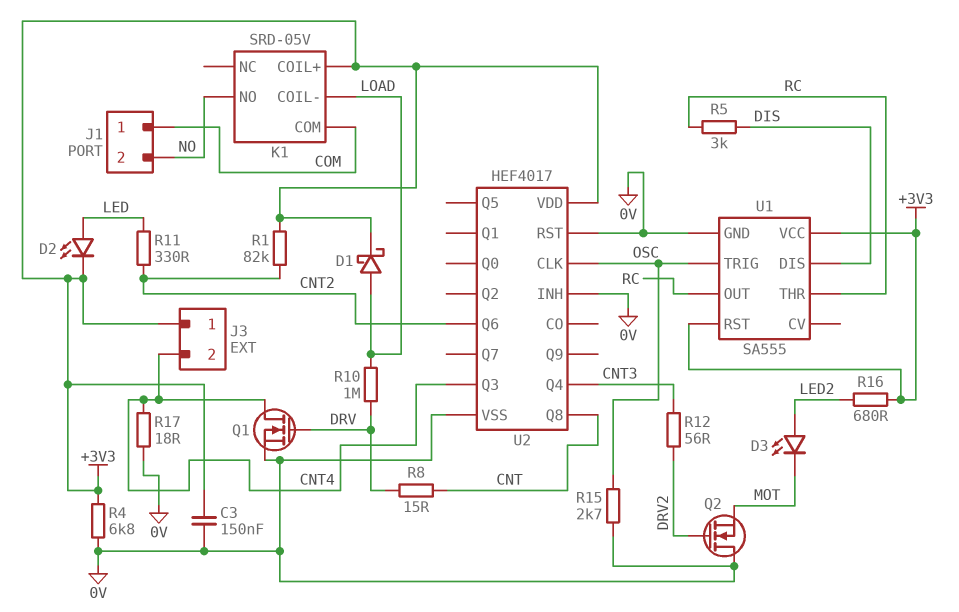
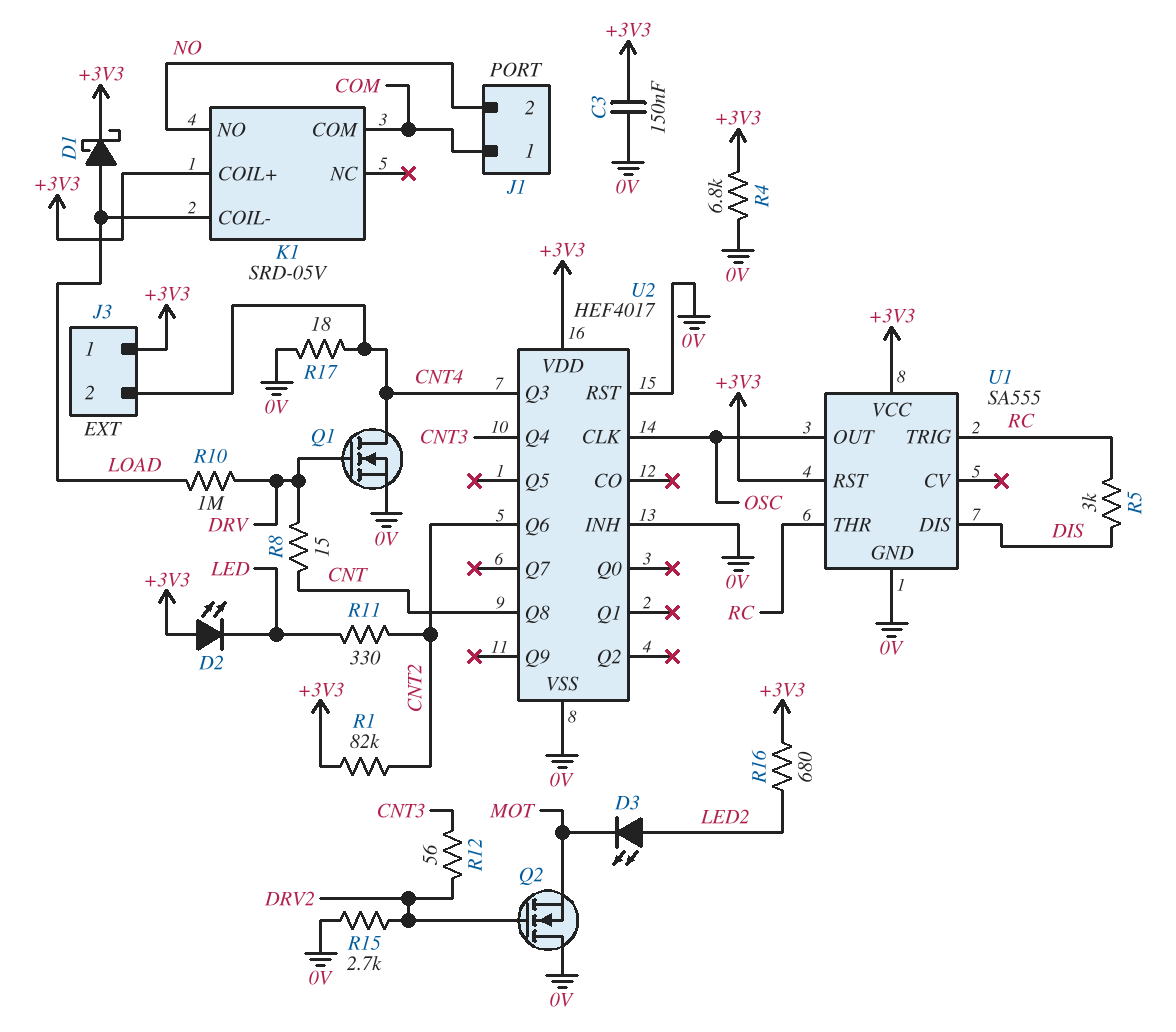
D2: LED (A LED, K +3V3) -> LED (A +3V3, K LED)
R15: 2.7k (0V, OSC) -> 2.7k (0V, DRV2)
U1 pin OUT: RC -> OSC
U1 pin TRIG: OSC -> RC

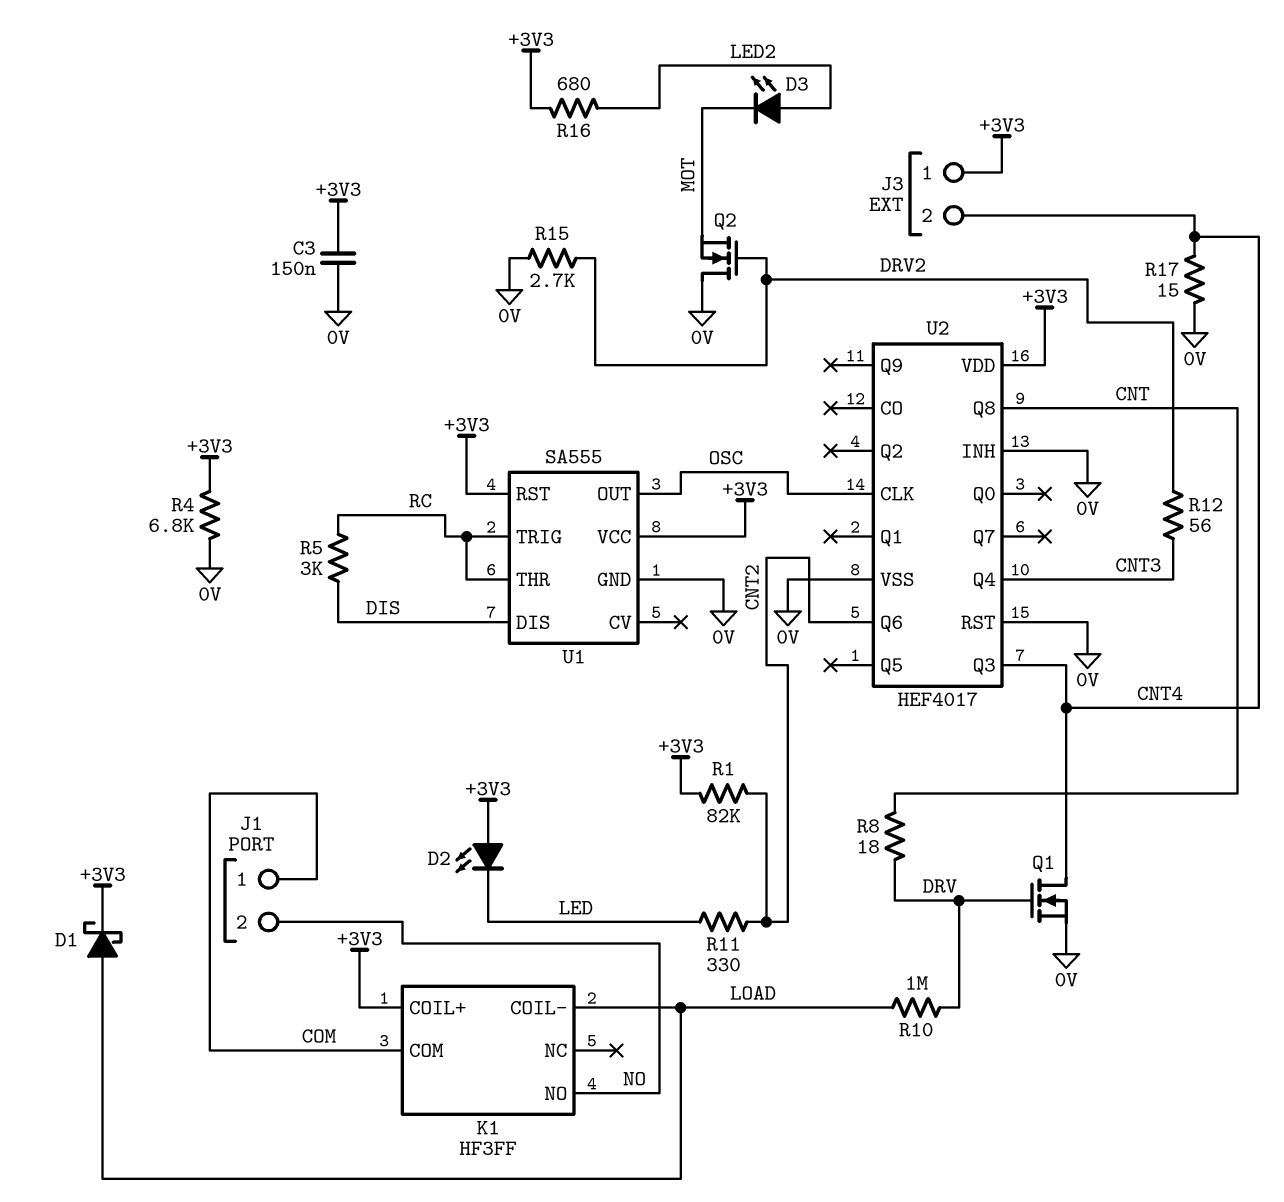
K1: SRD-05V -> HF3FF
R8: 15 (CNT, DRV) -> 18 (CNT, DRV)
R17: 18 (0V, CNT4) -> 15 (0V, CNT4)

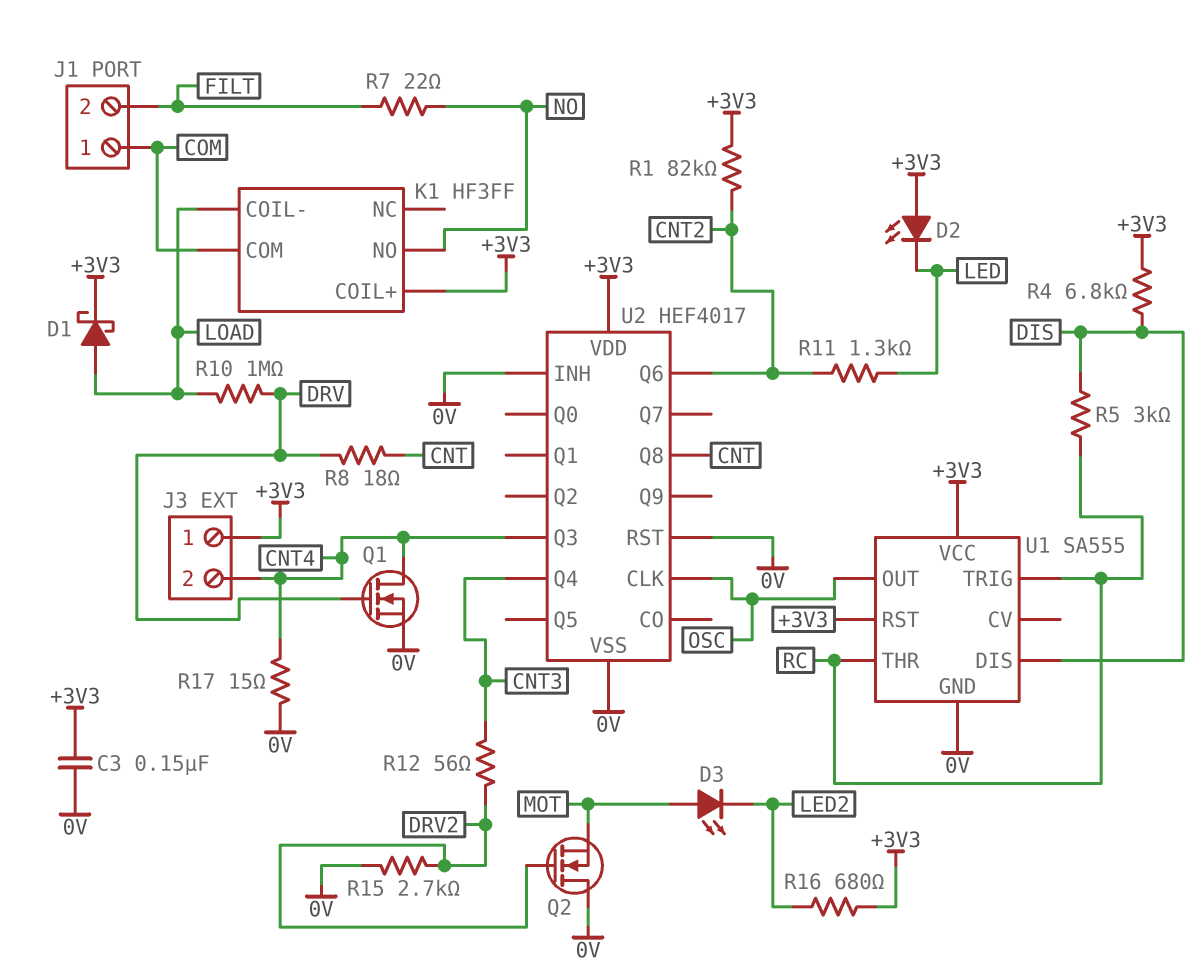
D3: LED (A LED2, K MOT) -> LED (A MOT, K LED2)
J1 pin 2: NO -> FILT
R4: 6.8k (+3V3, 0V) -> 6.8k (+3V3, DIS)
R7: none -> 22 (FILT, NO)
R11: 330 (CNT2, LED) -> 1.3k (CNT2, LED)

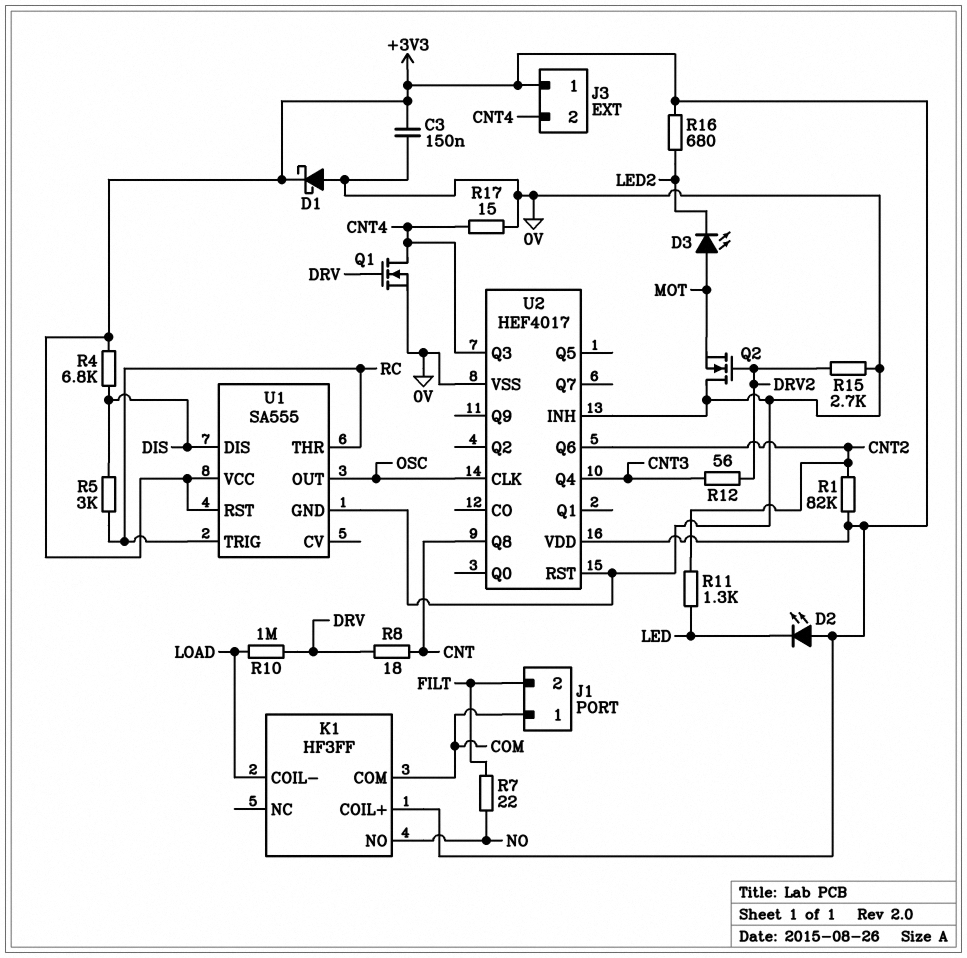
D1: schottky (A LOAD, K +3V3) -> schottky (A 0V, K +3V3)

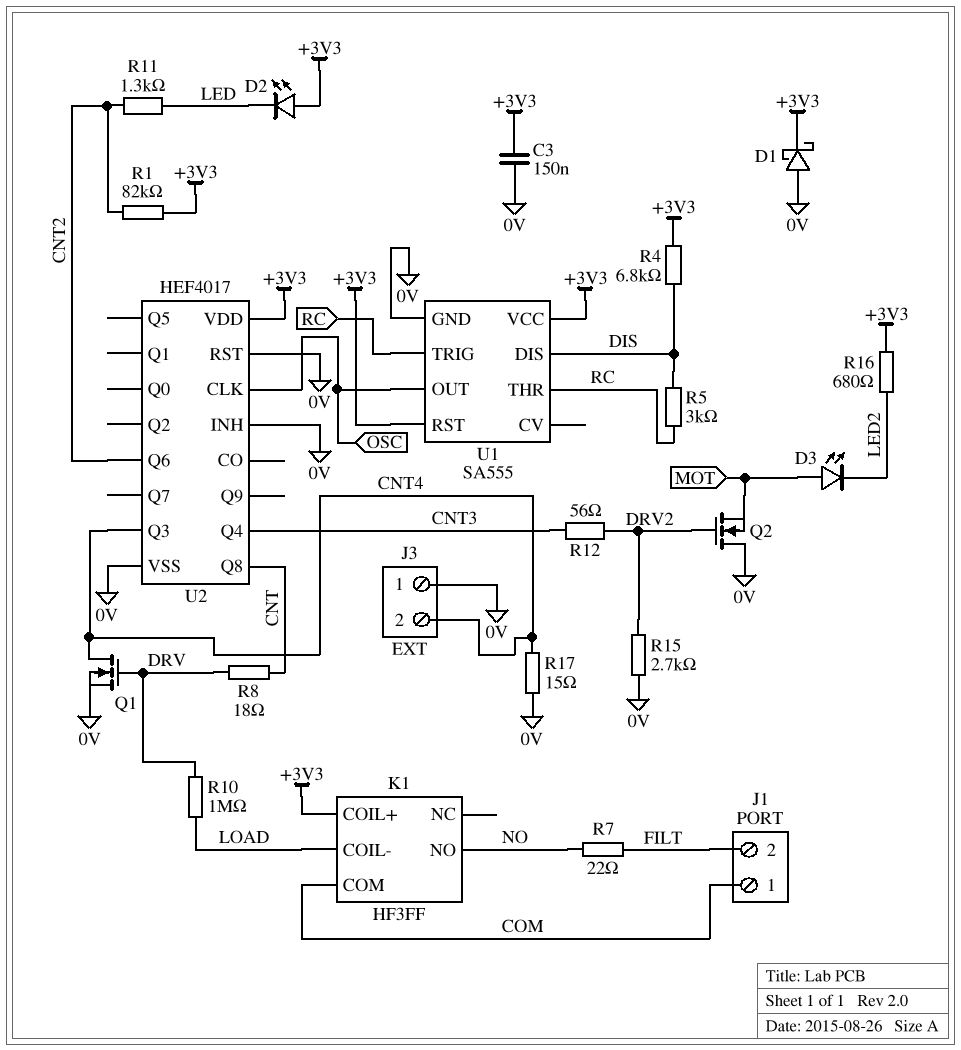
J3 pin 1: +3V3 -> 0V

